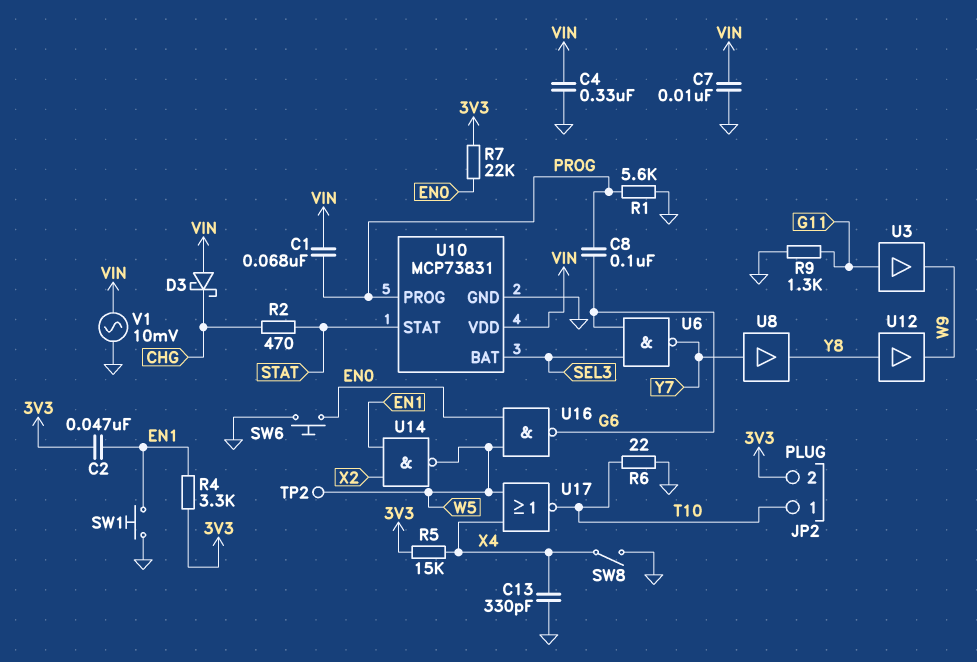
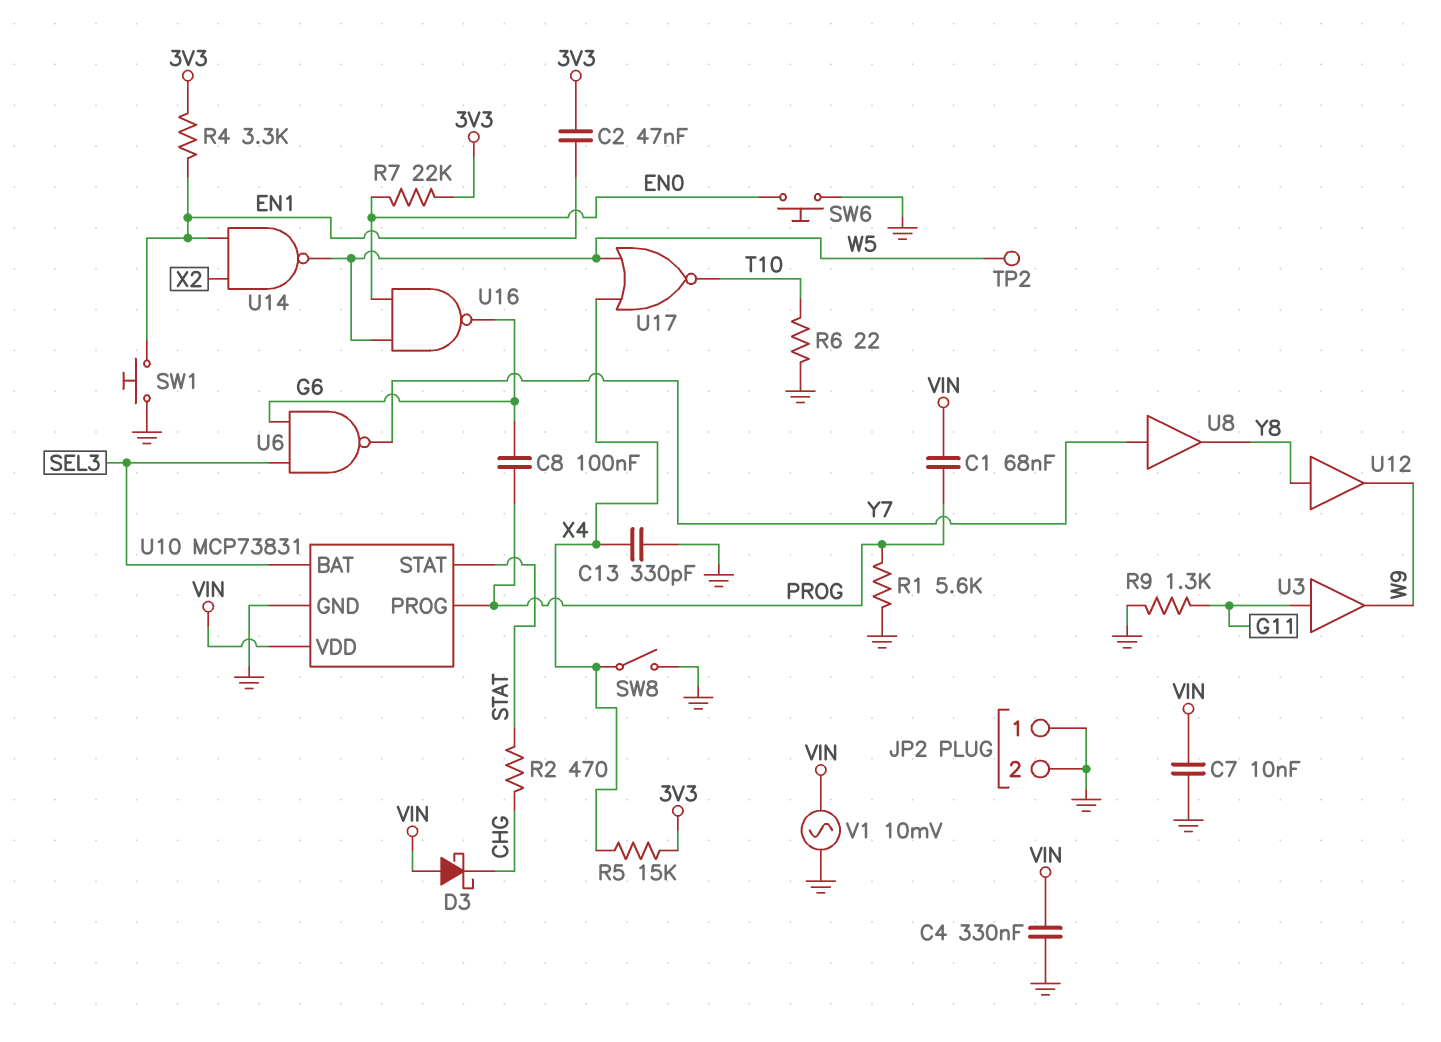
JP2 pin 1: T10 -> GND
JP2 pin 2: 3V3 -> GND

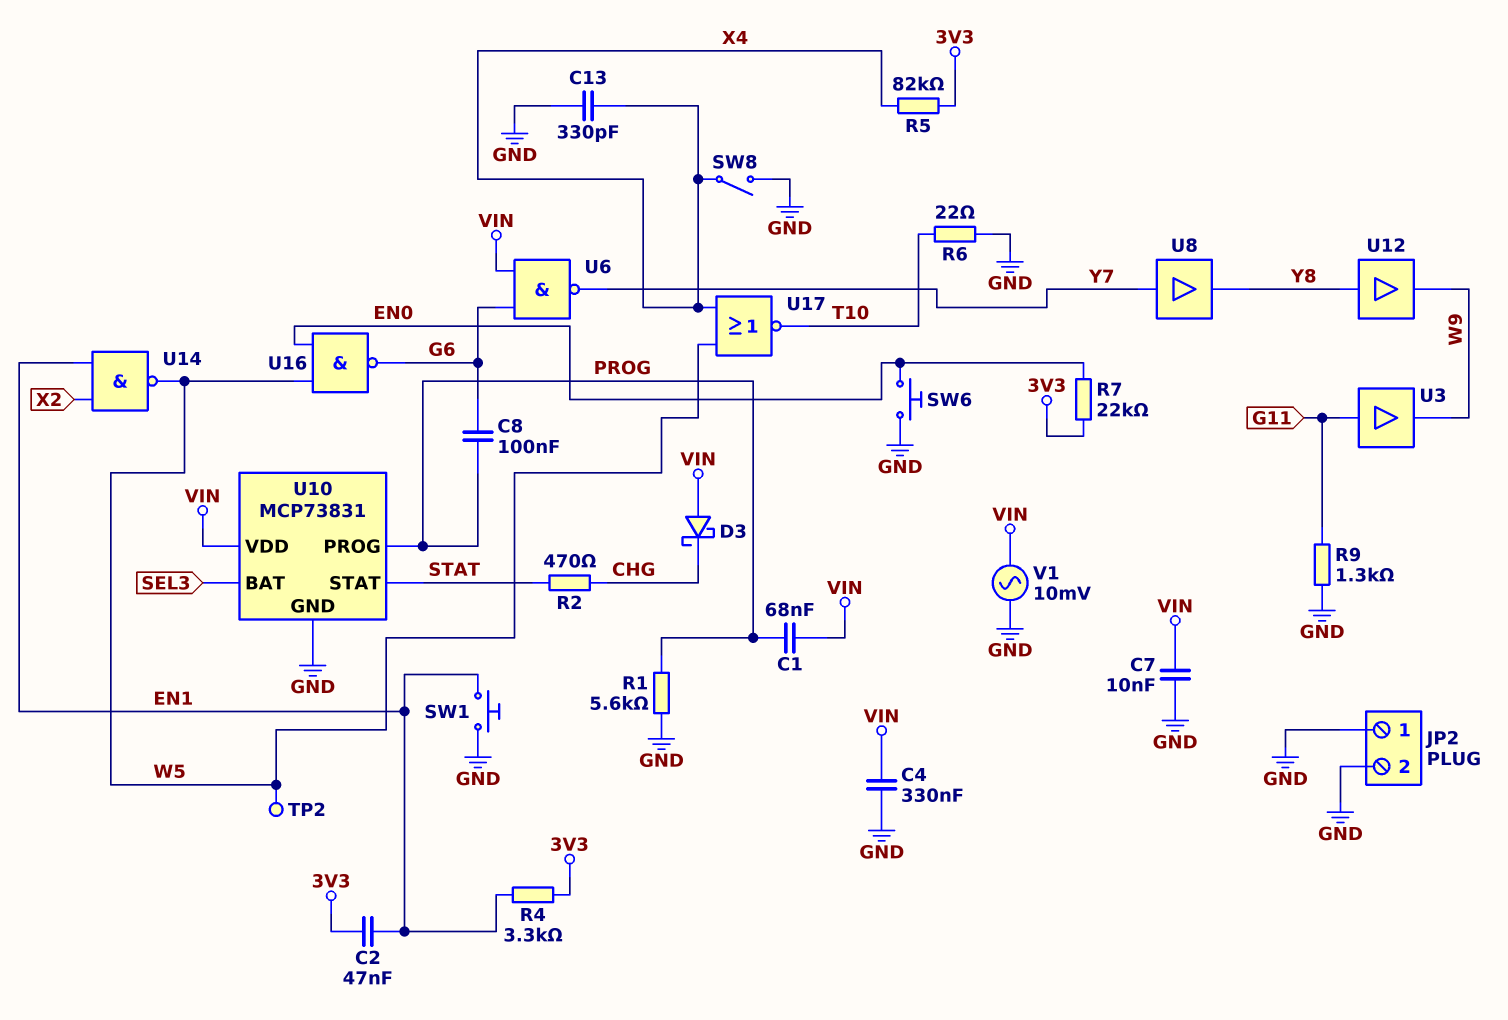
R5: 15k (3V3, X4) -> 82k (3V3, X4)
U6: NAND (in G6, in SEL3, out Y7) -> NAND (in G6, in VIN, out Y7)

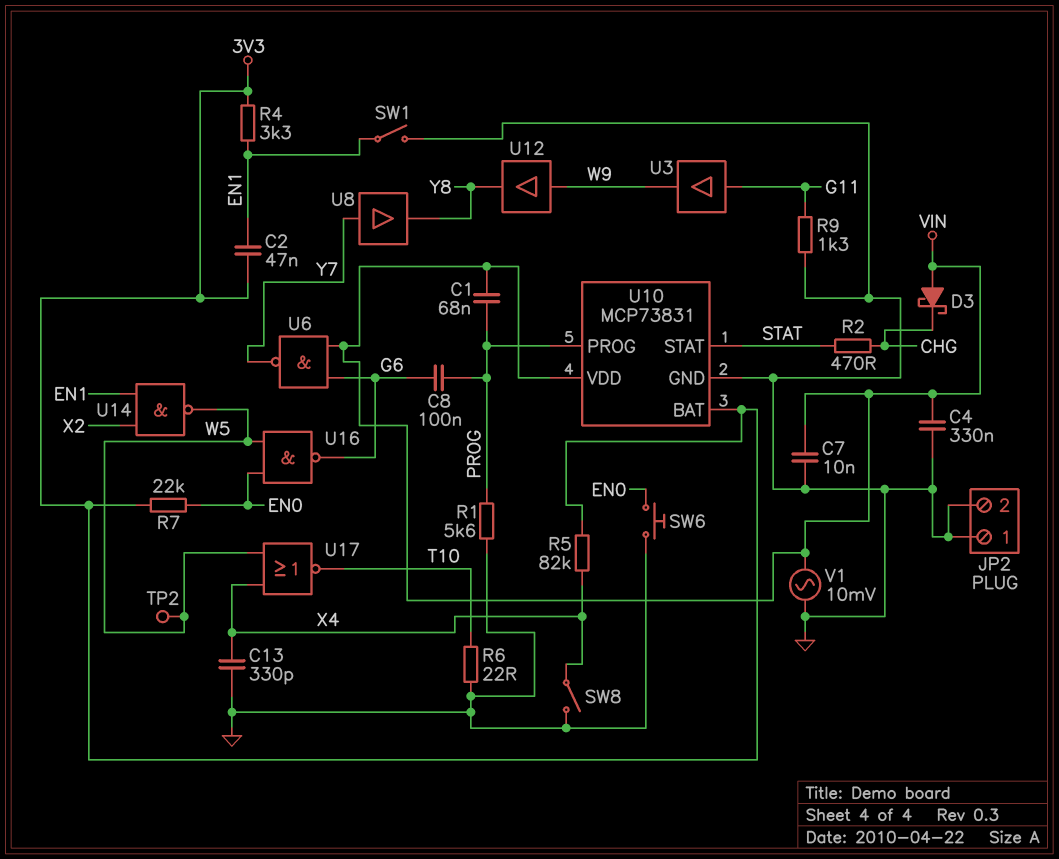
SW1: button (EN1, GND) -> switch (EN1, GND)
U10 pin BAT: SEL3 -> 3V3
U12: buffer (in Y8, out W9) -> buffer (in W9, out Y8)

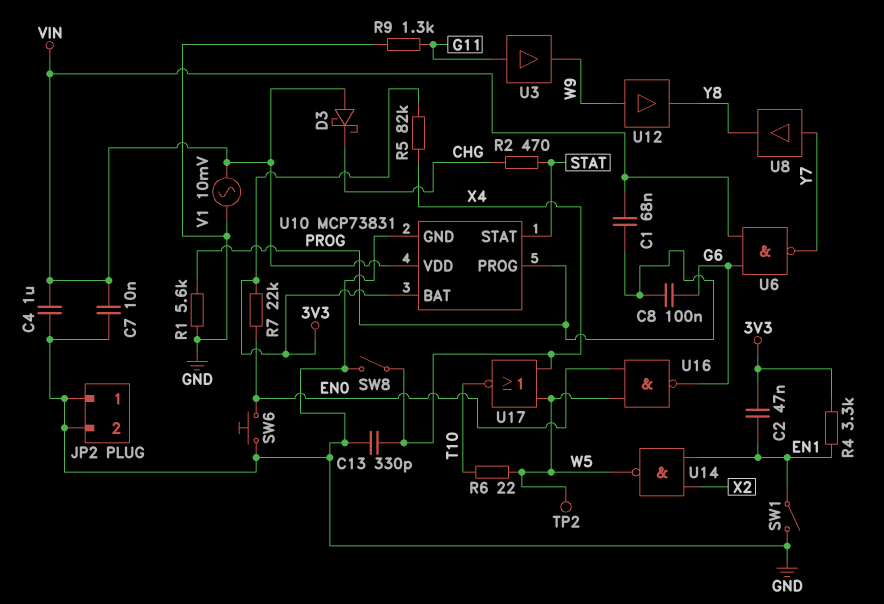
C4: 330nF (GND, VIN) -> 1uF (GND, VIN)
R6: 22 (GND, T10) -> 22 (T10, W5)

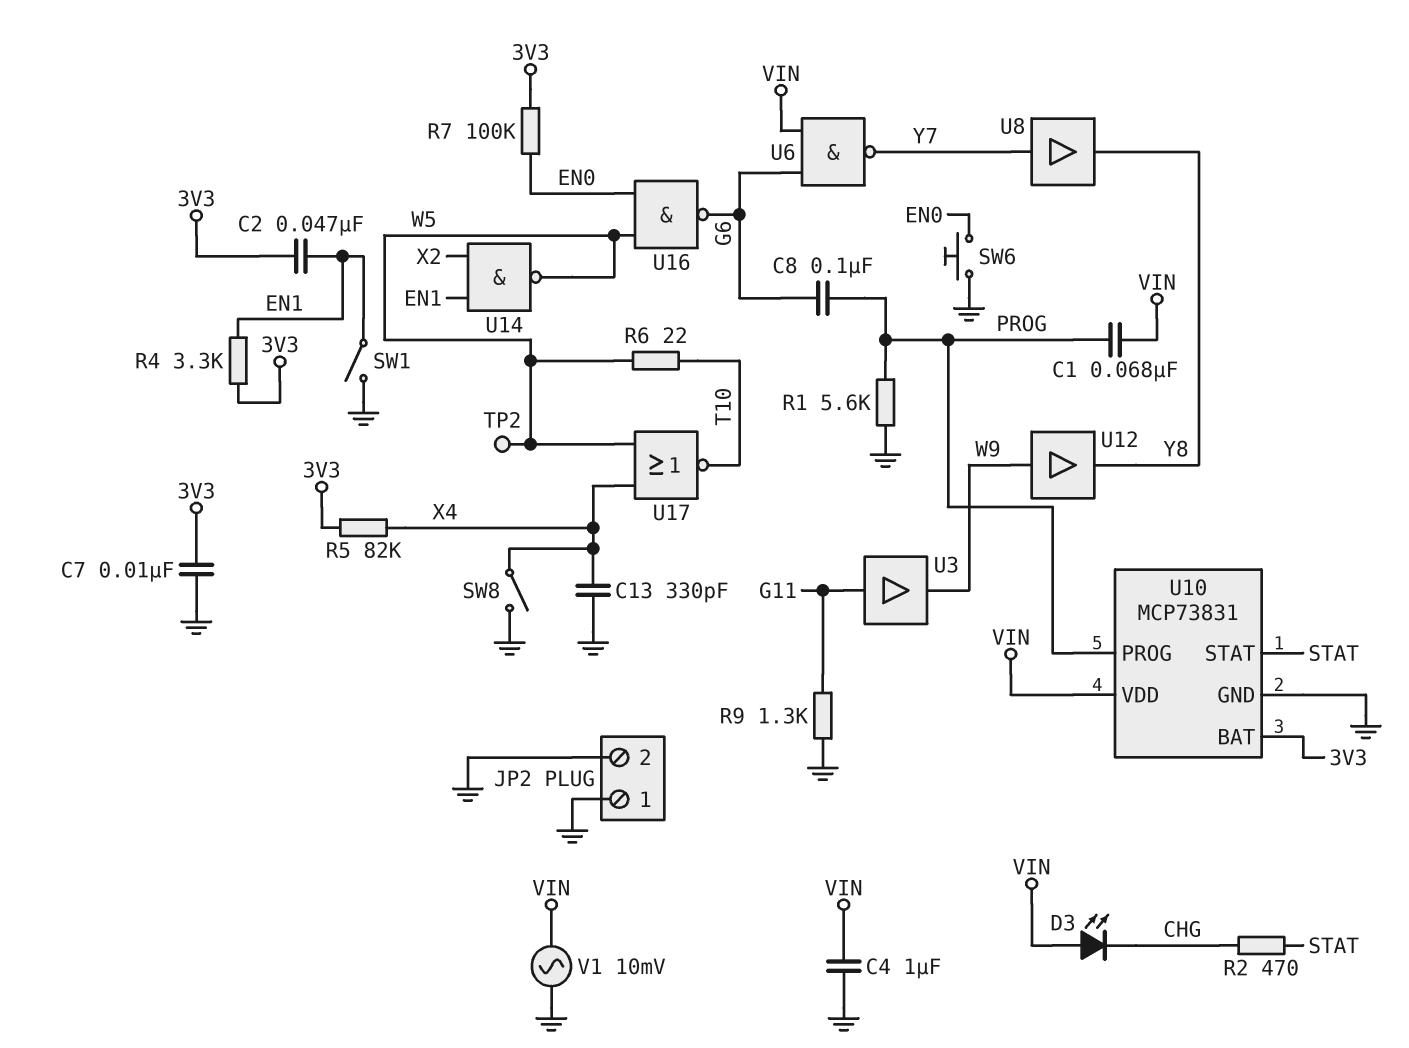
C7: 10nF (GND, VIN) -> 10nF (3V3, GND)
D3: schottky (A VIN, K CHG) -> LED (A VIN, K CHG)
R7: 22k (3V3, EN0) -> 100k (3V3, EN0)

